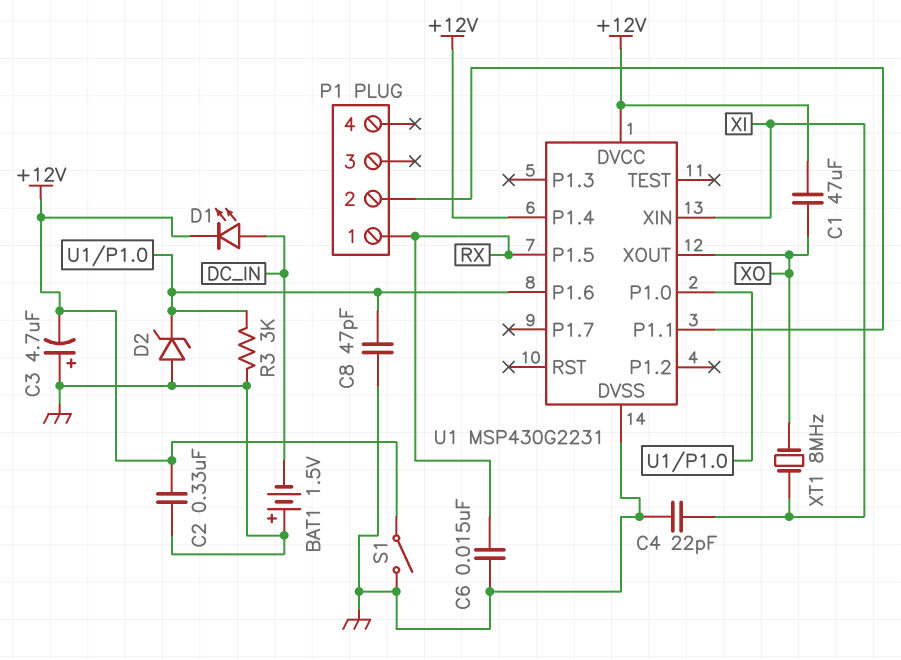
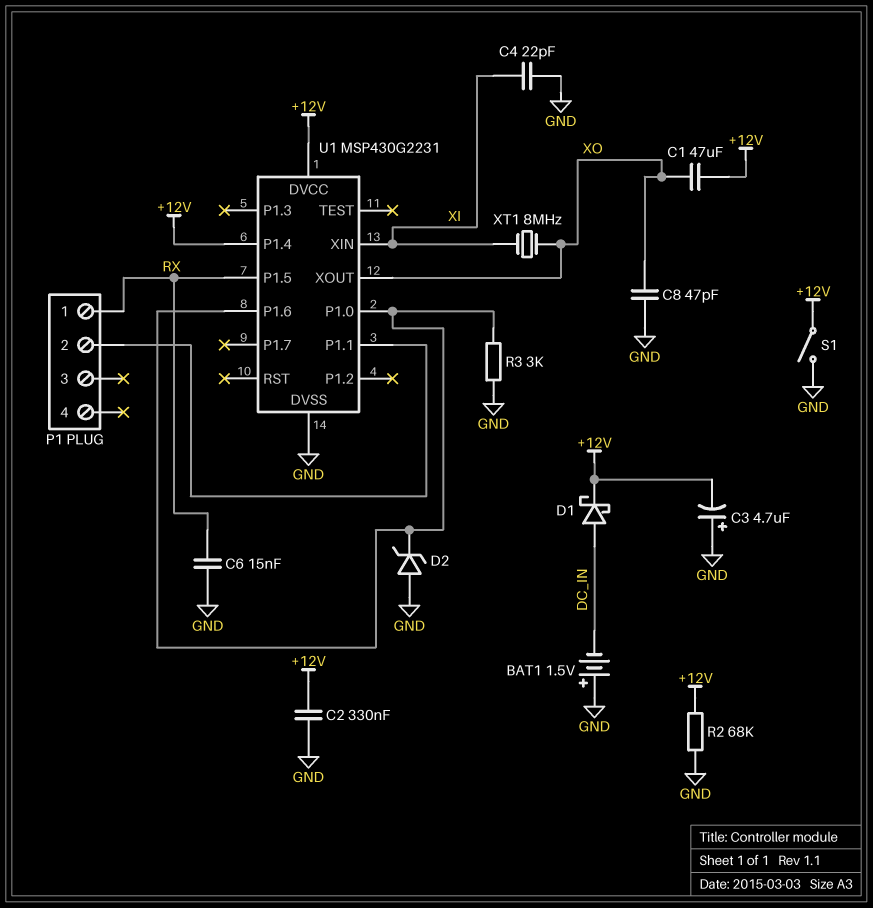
C8: 47pF (GND, U1/P1.0) -> 47pF (GND, XO)
D1: LED (A DC_IN, K +12V) -> schottky (A DC_IN, K +12V)
R2: none -> 68k (+12V, GND)

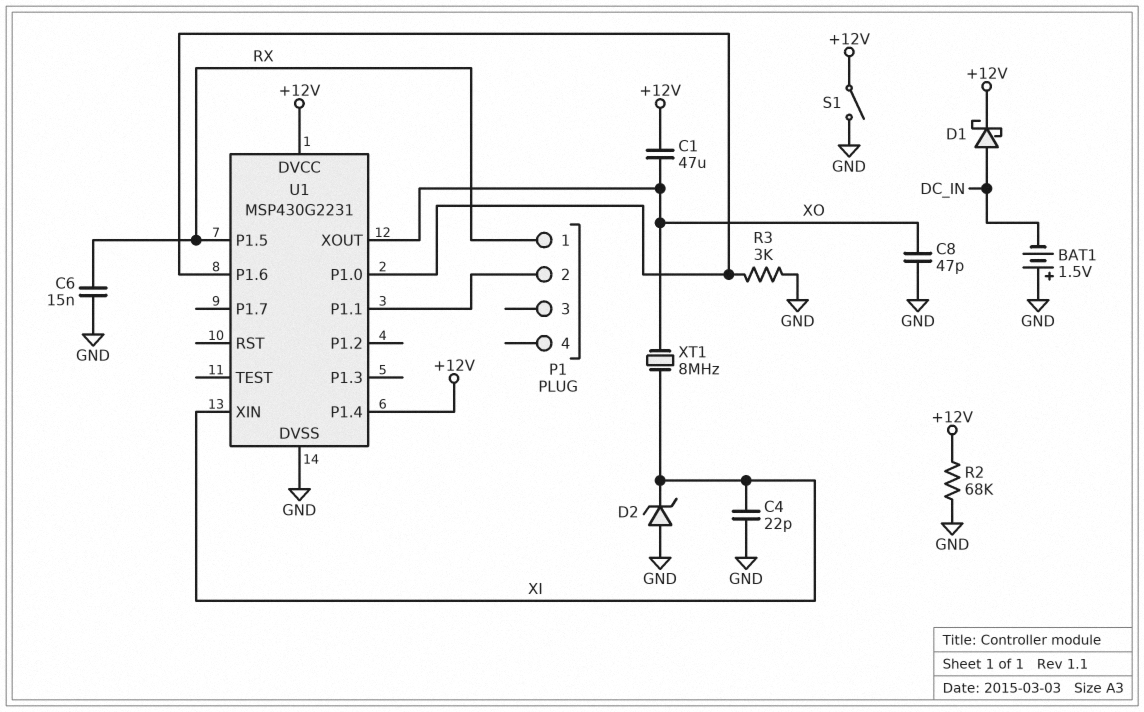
C2: 330nF (+12V, GND) -> none
C3: 4.7uF (plus GND, minus +12V) -> none
D2: zener (A GND, K U1/P1.0) -> zener (A GND, K XI)

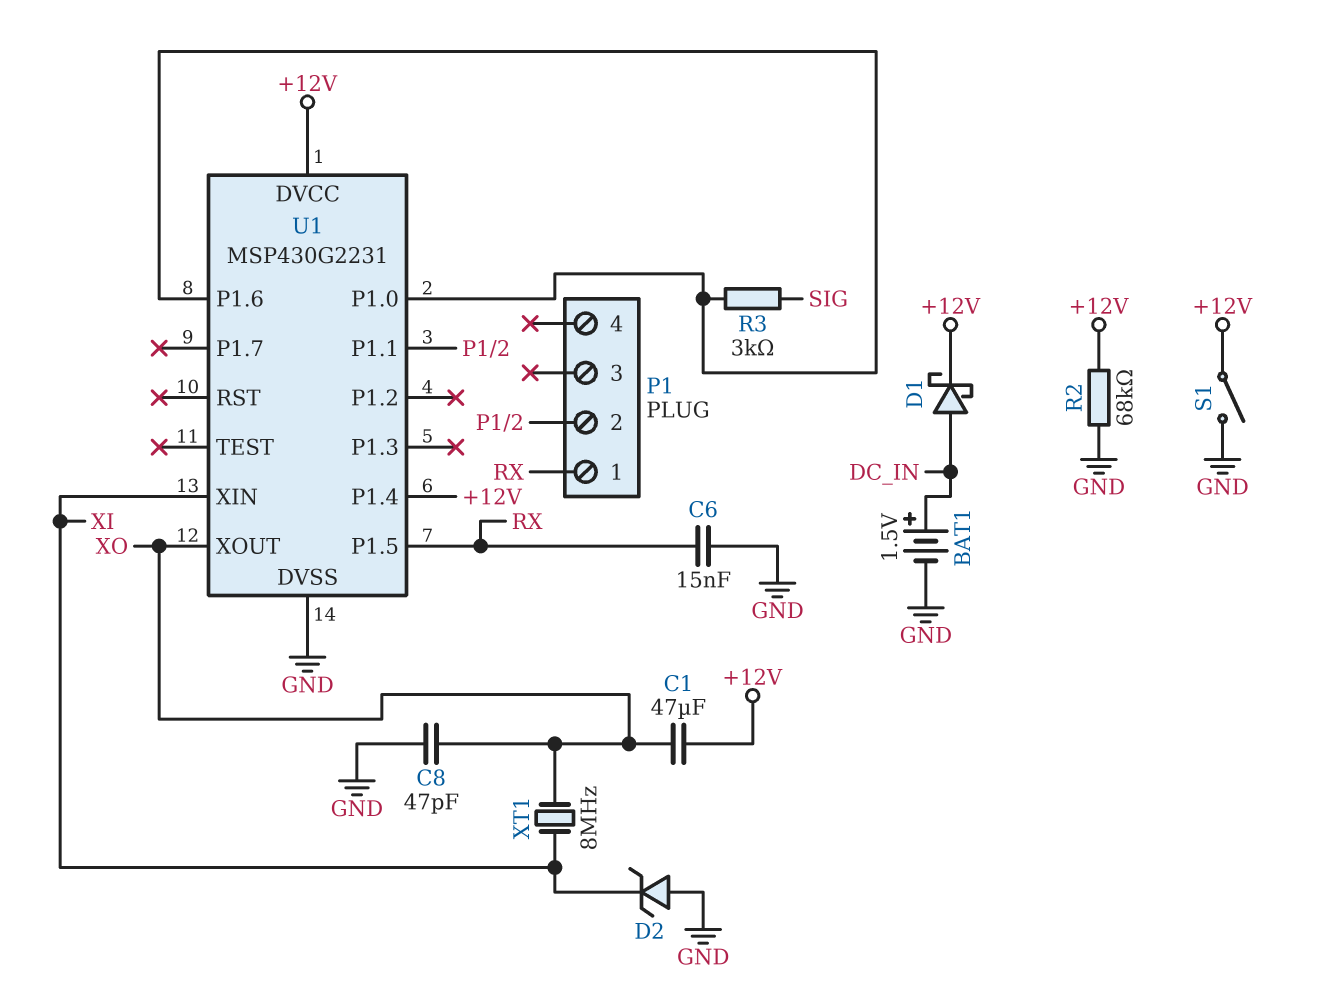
BAT1: 1.5V (plus GND, minus DC_IN) -> 1.5V (plus DC_IN, minus GND)
C4: 22pF (GND, XI) -> none
R3: 3k (GND, U1/P1.0) -> 3k (SIG, U1/P1.0)

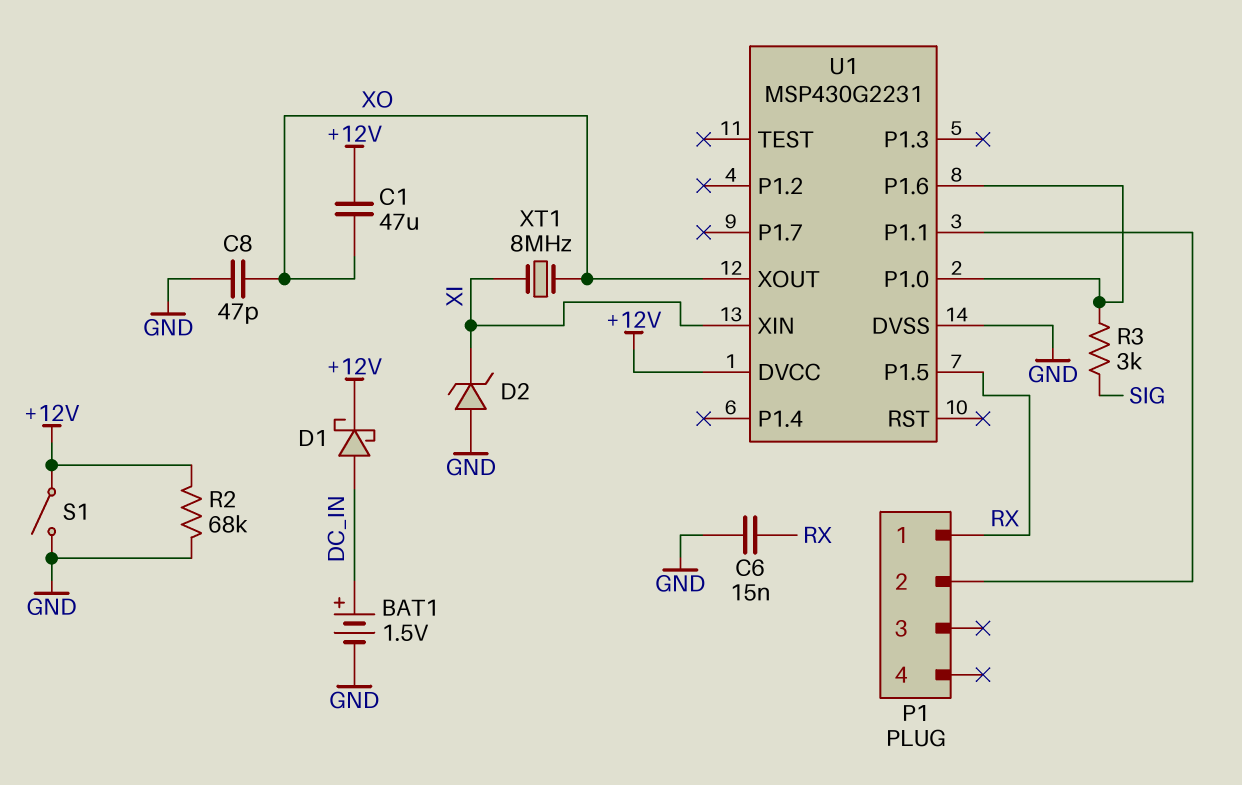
U1 pin P1.4: +12V -> none

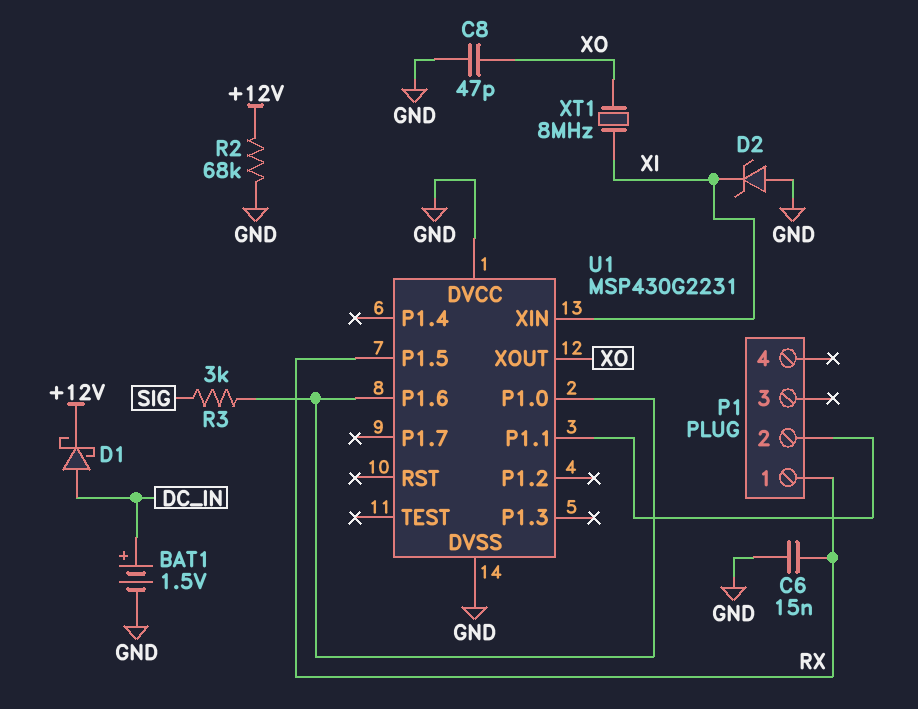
C1: 47uF (+12V, XO) -> none
S1: switch (+12V, GND) -> none
U1 pin DVCC: +12V -> GND

